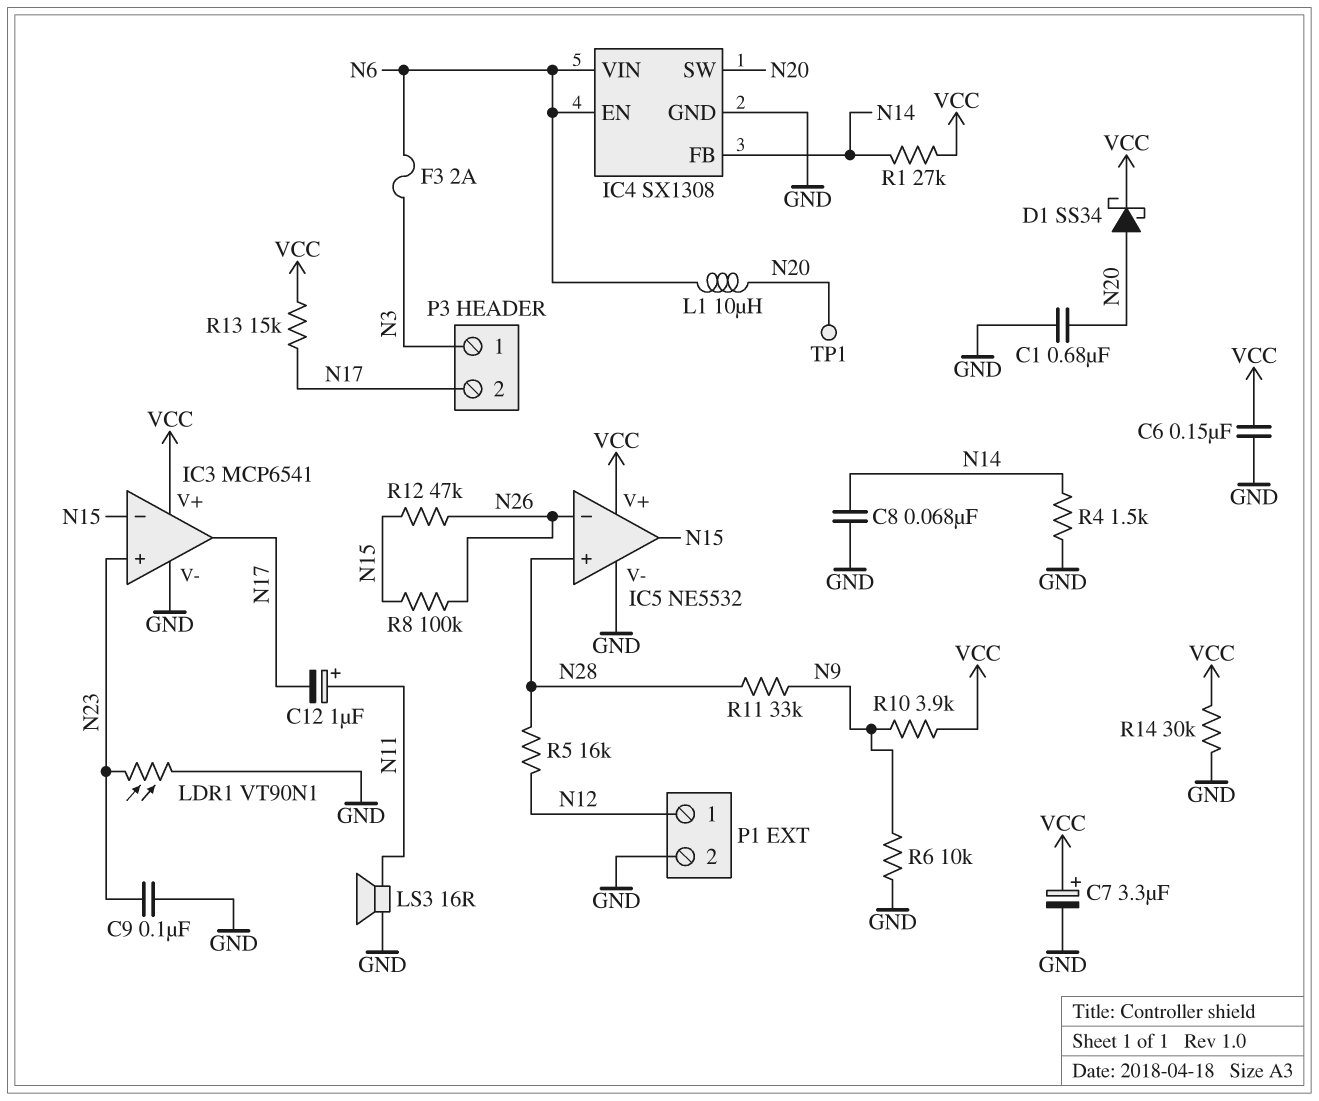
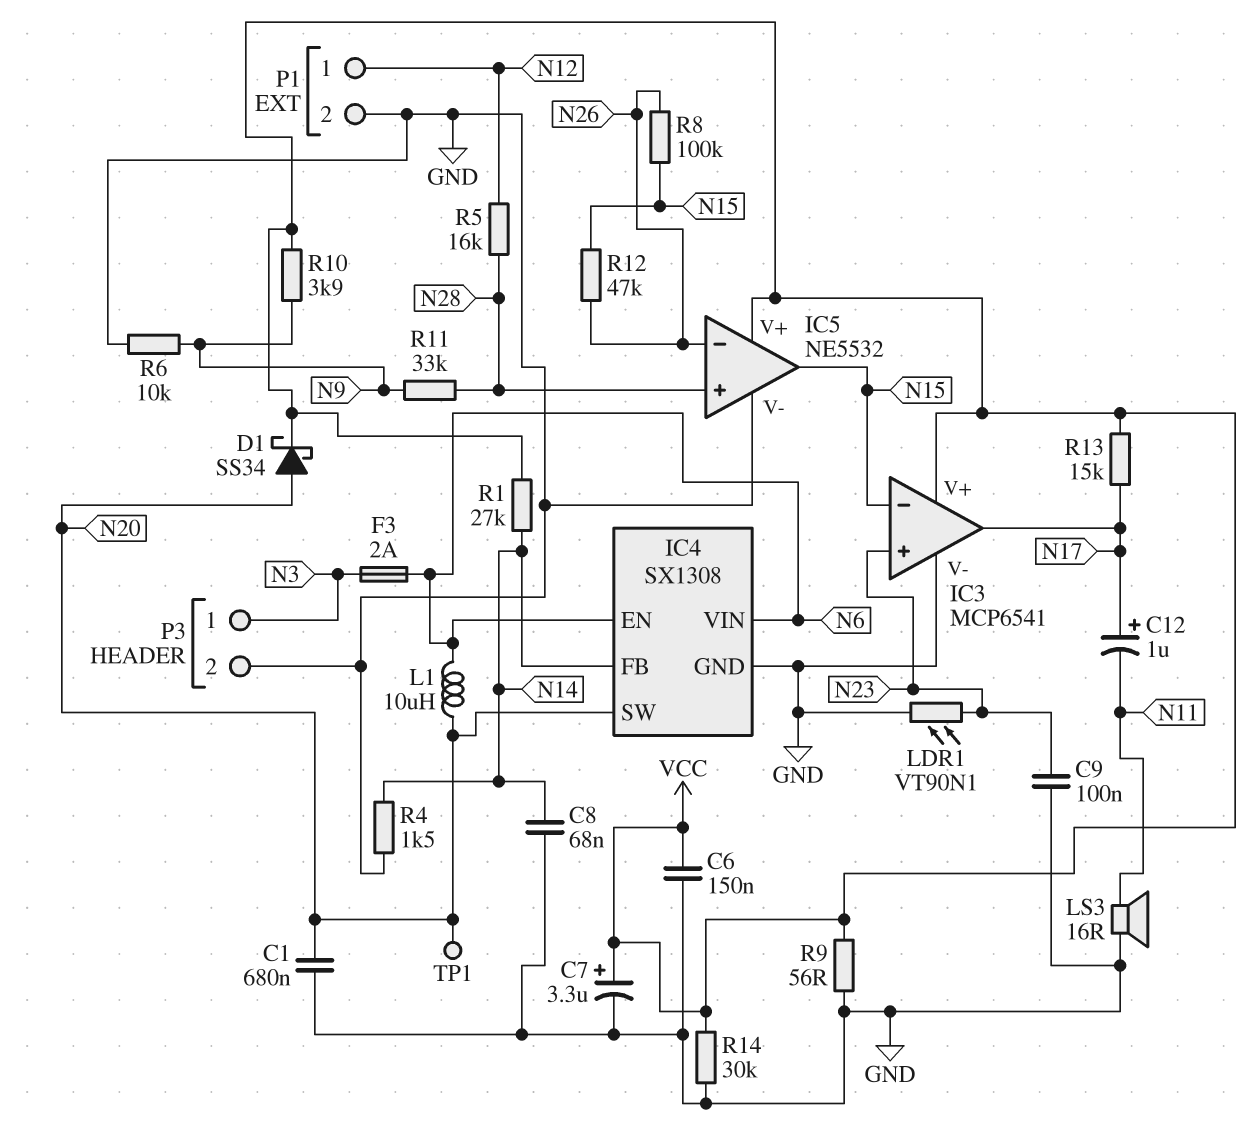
C12: 1uF (plus N11, minus N17) -> 1uF (plus N17, minus N11)
P3 pin 2: N17 -> GND
R9: none -> 56 (GND, VCC)

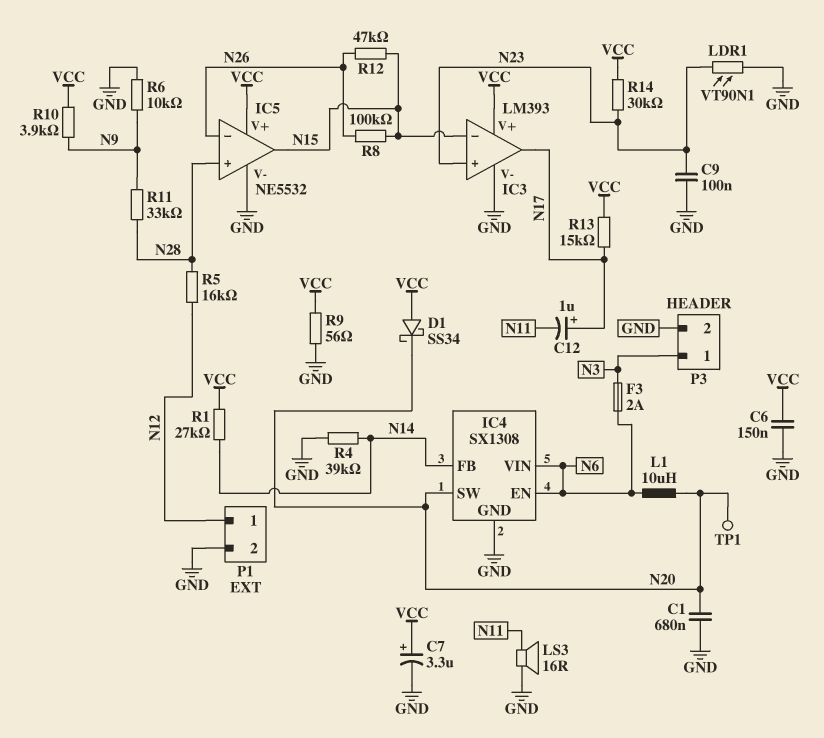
C8: 68nF (GND, N14) -> none
D1: schottky SS34 (A N20, K VCC) -> schottky SS34 (A VCC, K N20)
IC3: MCP6541 -> LM393
R4: 1.5k (GND, N14) -> 39k (GND, N14)
R14: 30k (GND, VCC) -> 30k (N23, VCC)

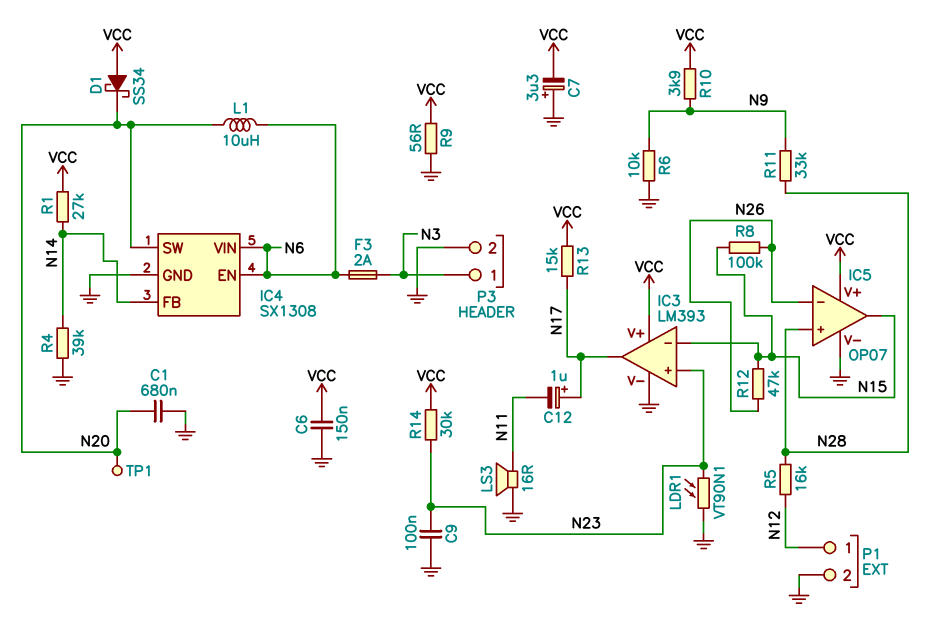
C7: 3.3uF (plus VCC, minus GND) -> 3.3uF (plus GND, minus VCC)
IC5: NE5532 -> OP07

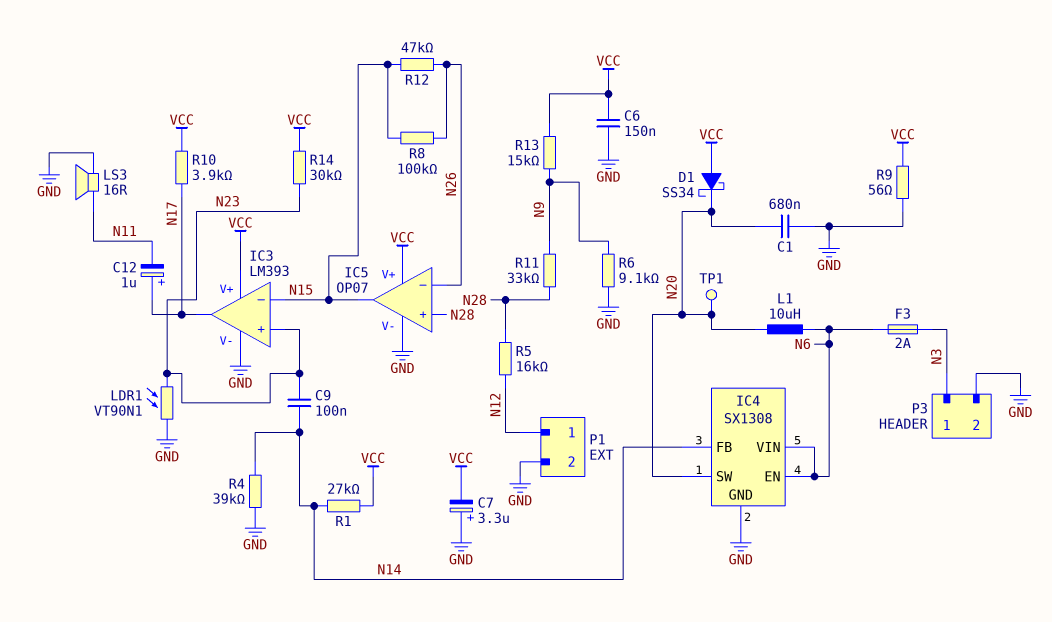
C9: 100nF (GND, N23) -> 100nF (N14, N23)
R6: 10k (GND, N9) -> 9.1k (GND, N9)
R10: 3.9k (N9, VCC) -> 3.9k (N17, VCC)
R13: 15k (N17, VCC) -> 15k (N9, VCC)

